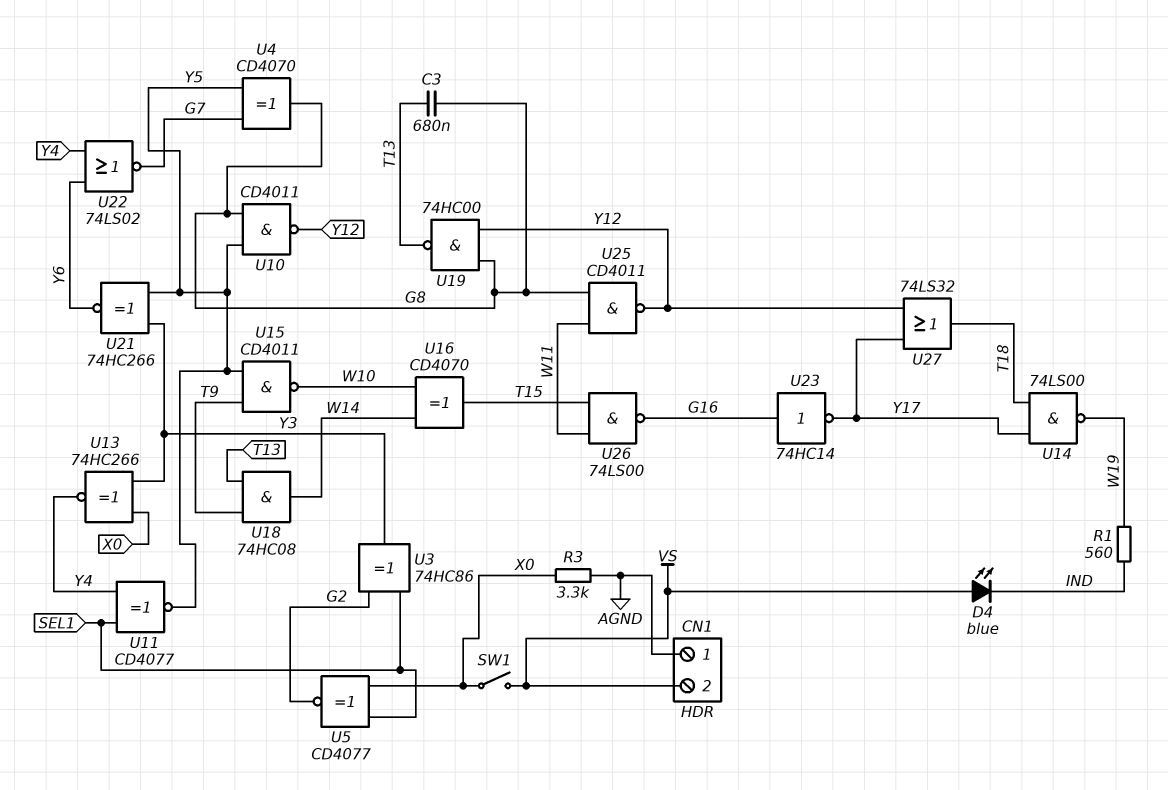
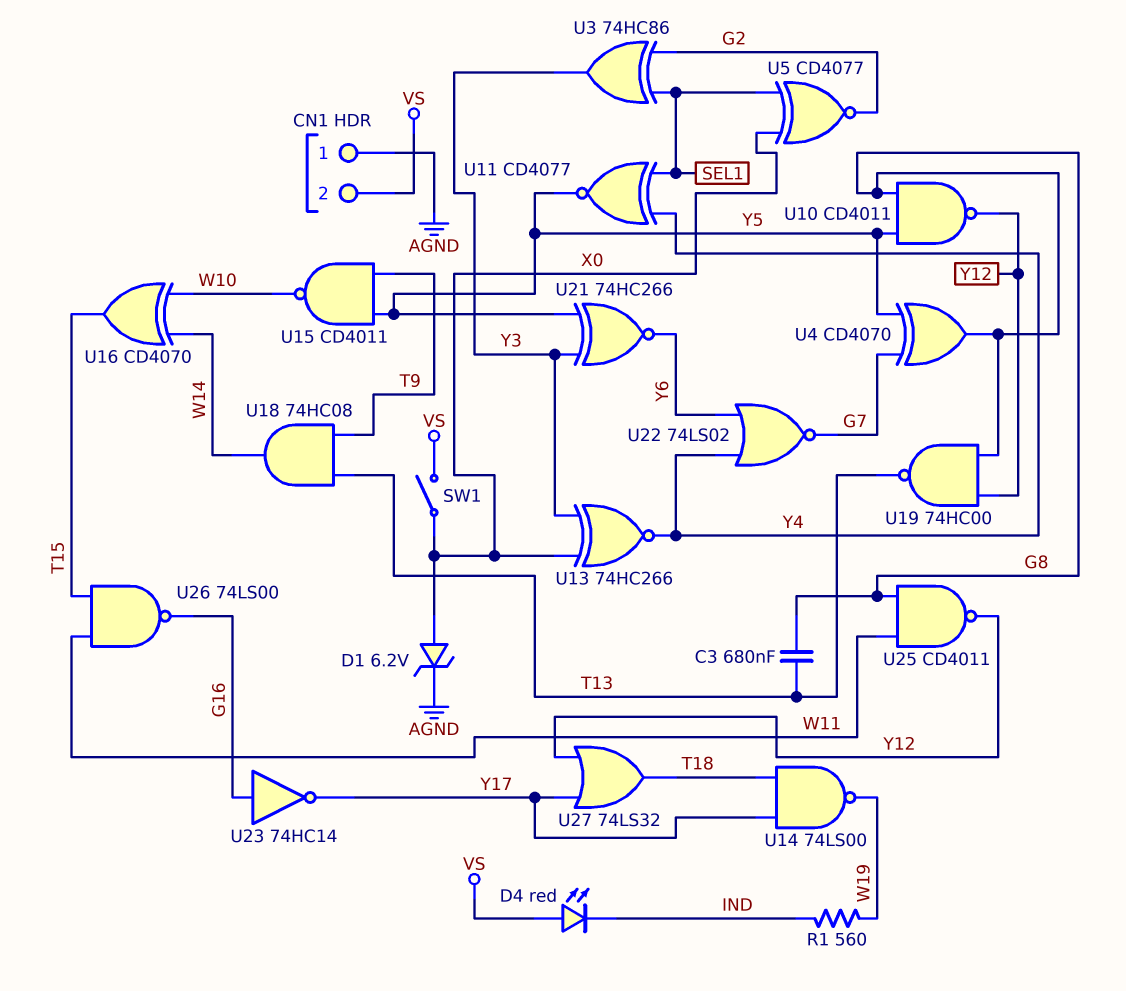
D1: none -> zener 6.2V (A X0, K AGND)
D4: LED blue (A VS, K IND) -> LED red (A VS, K IND)
R3: 3.3k (AGND, X0) -> none

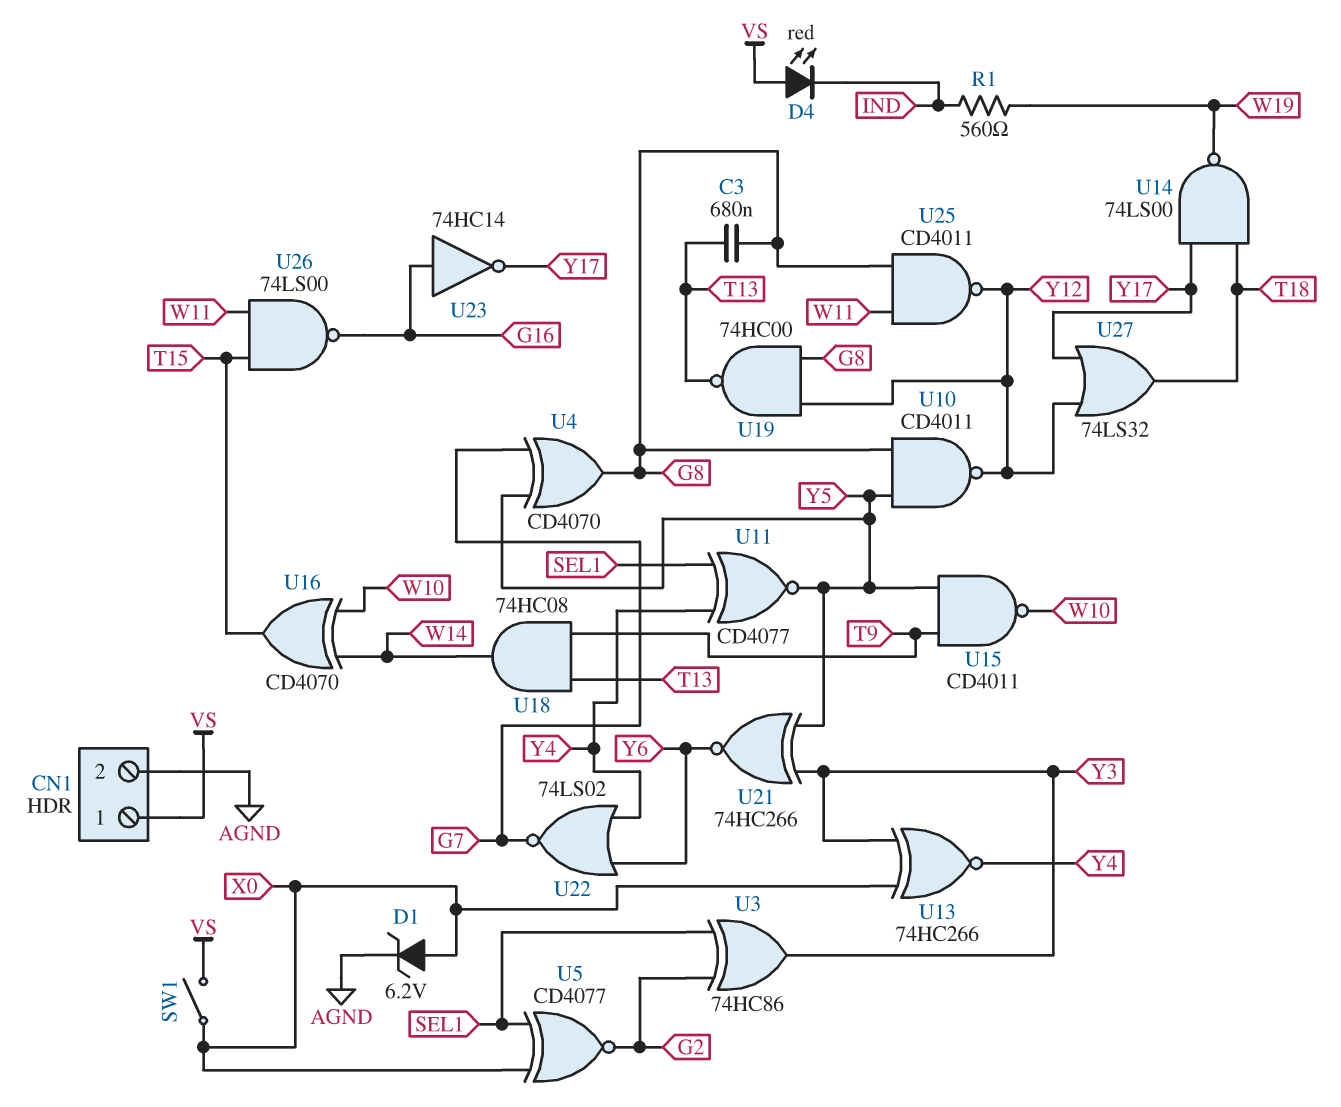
CN1 pin 1: AGND -> VS
CN1 pin 2: VS -> AGND

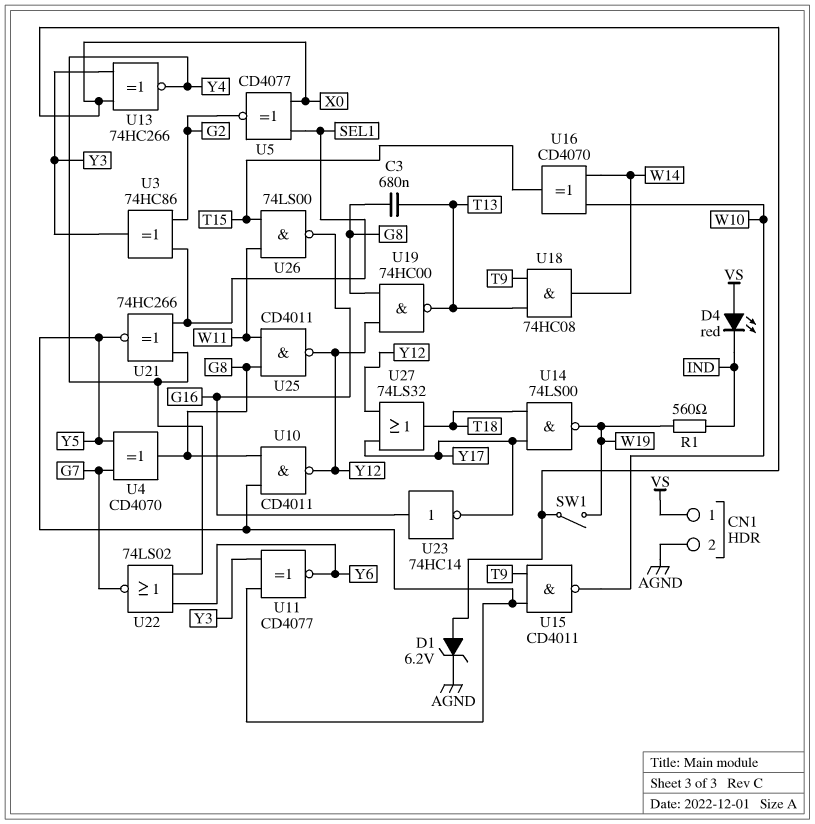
SW1: switch (VS, X0) -> switch (W19, X0)
U11: XNOR CD4077 (in SEL1, in Y4, out Y5) -> XNOR CD4077 (in Y3, in Y5, out Y6)
U21: XNOR 74HC266 (in Y3, in Y5, out Y6) -> XNOR 74HC266 (in SEL1, in Y4, out Y5)

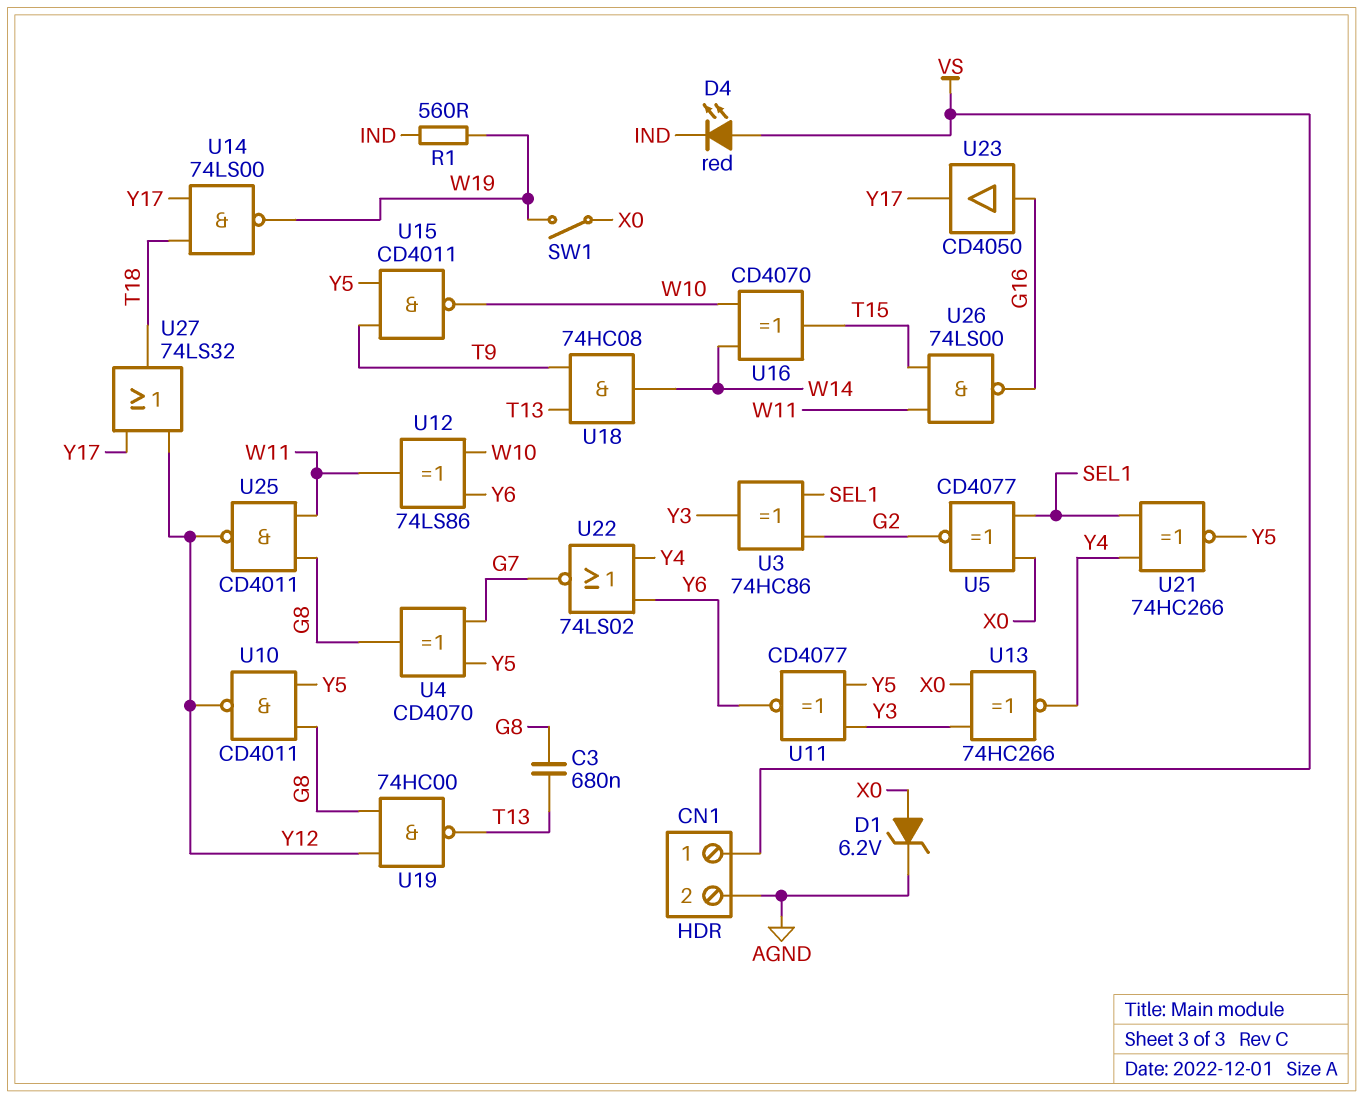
U12: none -> XOR 74LS86 (in W10, in Y6, out W11)
U23: NOT 74HC14 (in G16, out Y17) -> buffer CD4050 (in G16, out Y17)

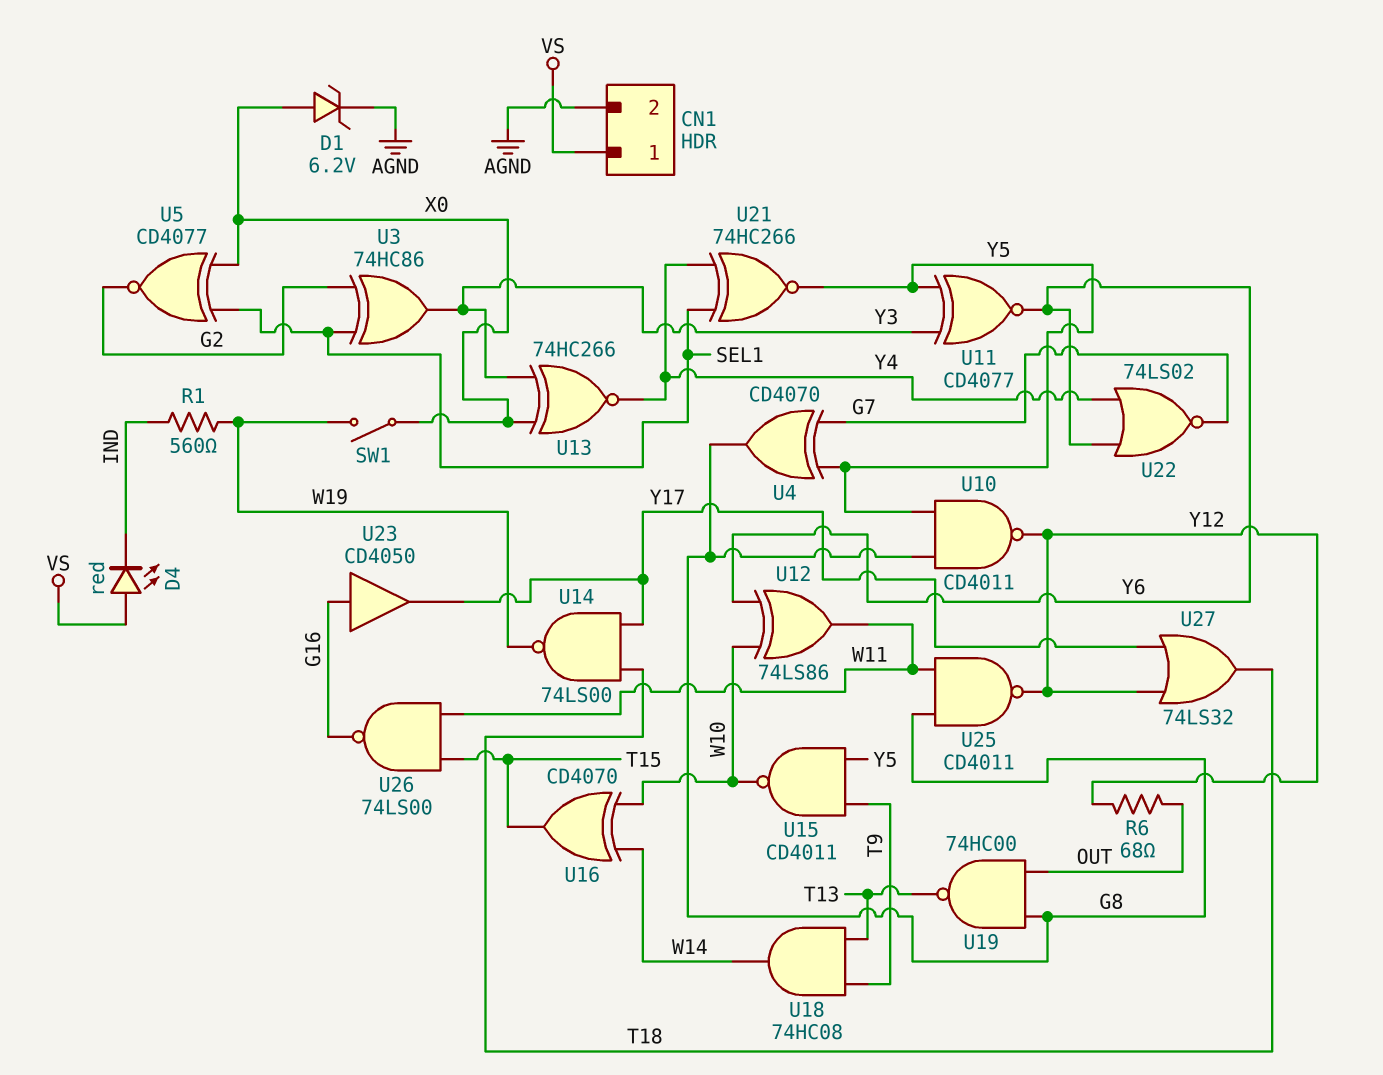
C3: 680nF (G8, T13) -> none
R6: none -> 68 (OUT, Y12)
U19: NAND 74HC00 (in G8, in Y12, out T13) -> NAND 74HC00 (in G8, in OUT, out T13)

